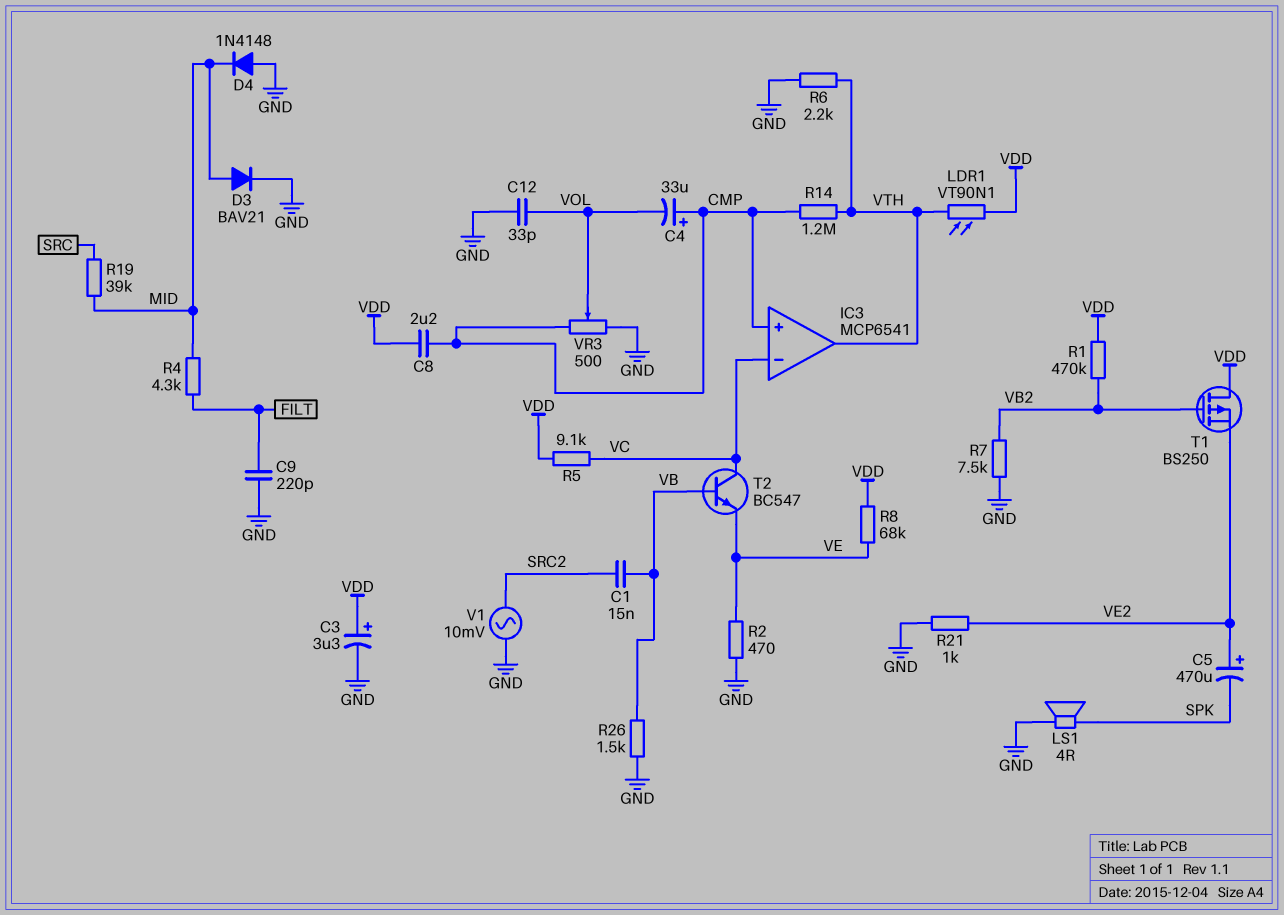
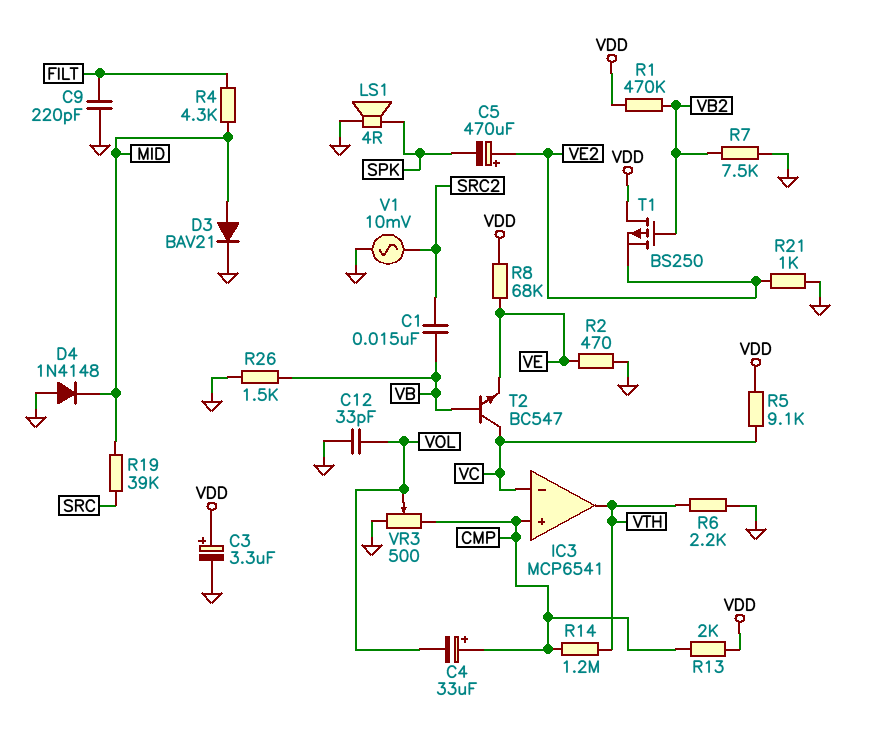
C8: 2.2uF (CMP, VDD) -> none
LDR1: VT90N1 (VDD, VTH) -> none
R13: none -> 2k (CMP, VDD)

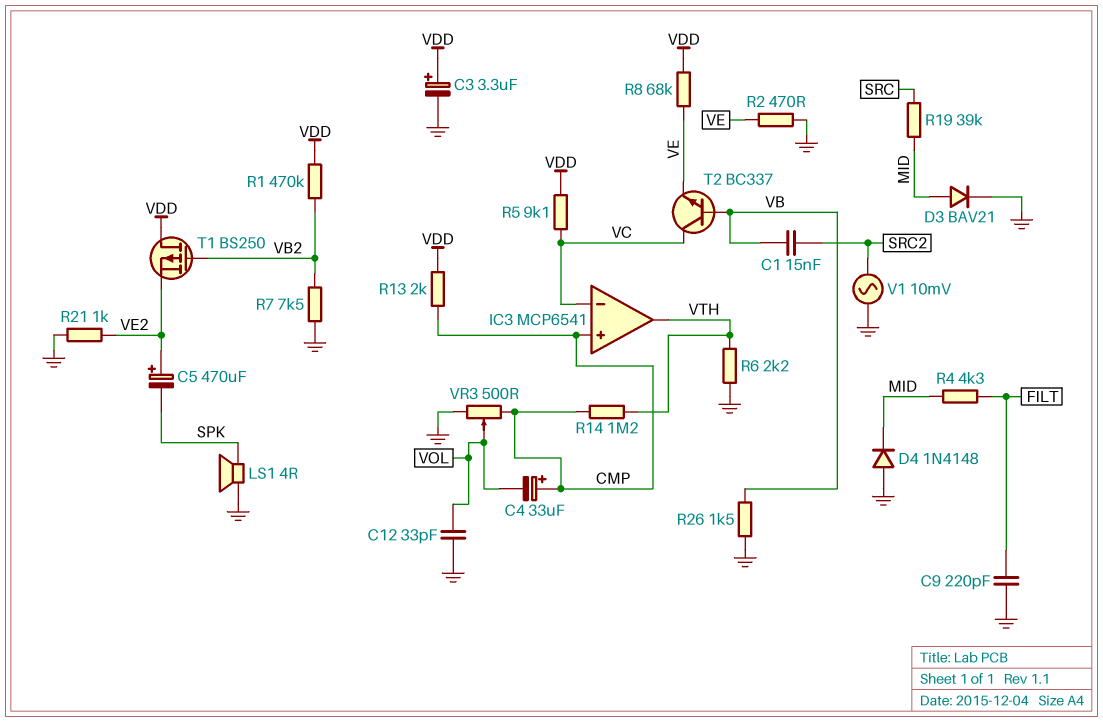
T2: NPN BC547 (B VB, C VC, E VE) -> NPN BC337 (B VB, C VC, E VE)

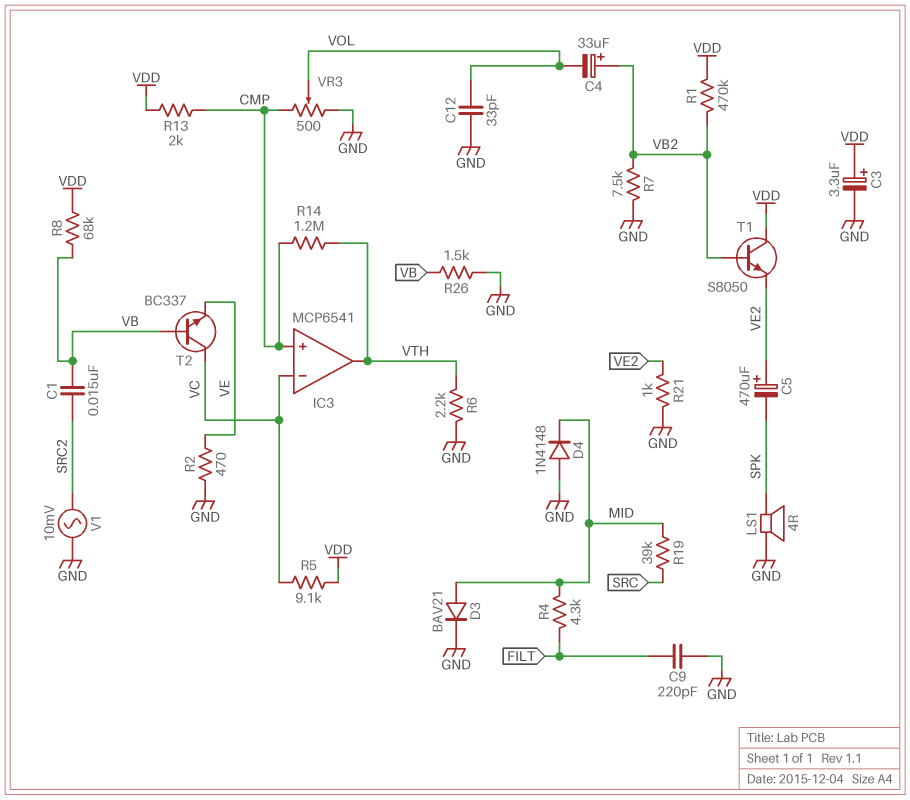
C4: 33uF (plus CMP, minus VOL) -> 33uF (plus VB2, minus VOL)
R8: 68k (VDD, VE) -> 68k (VB, VDD)
T1: PMOS BS250 (G VB2, D VDD, S VE2) -> NPN S8050 (B VB2, C VDD, E VE2)

